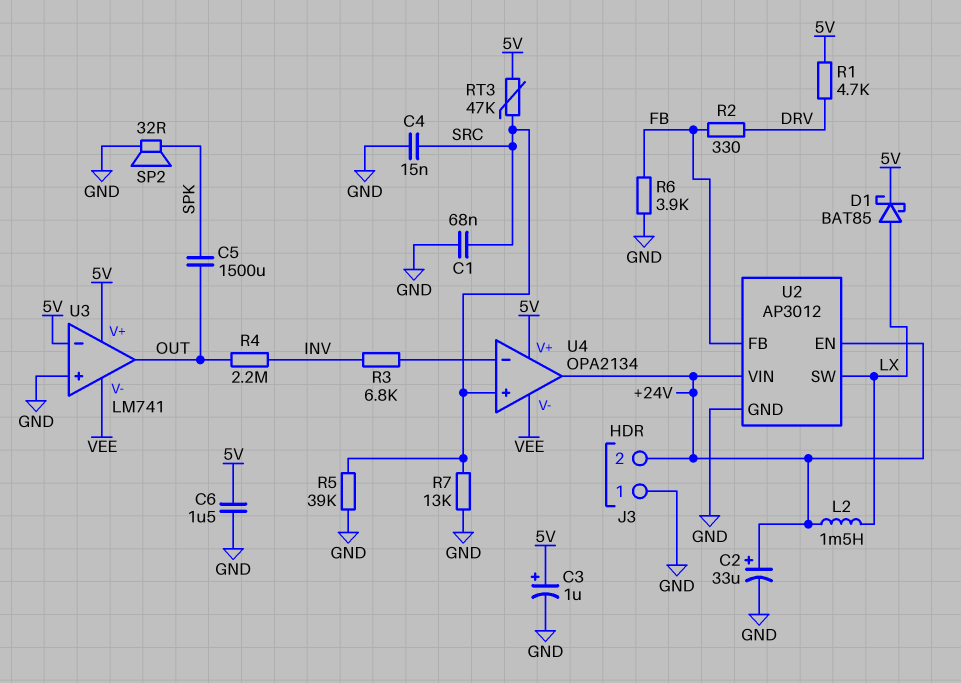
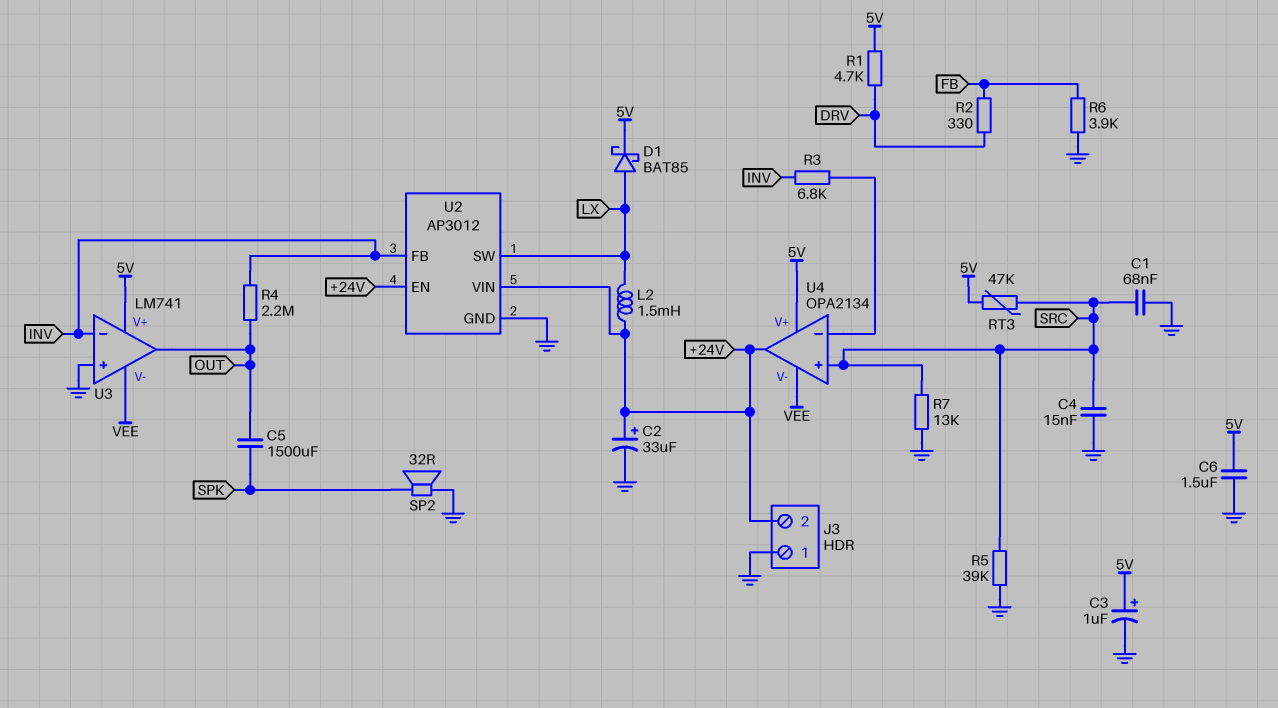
U2 pin FB: FB -> INV
U3 pin in-: 5V -> INV

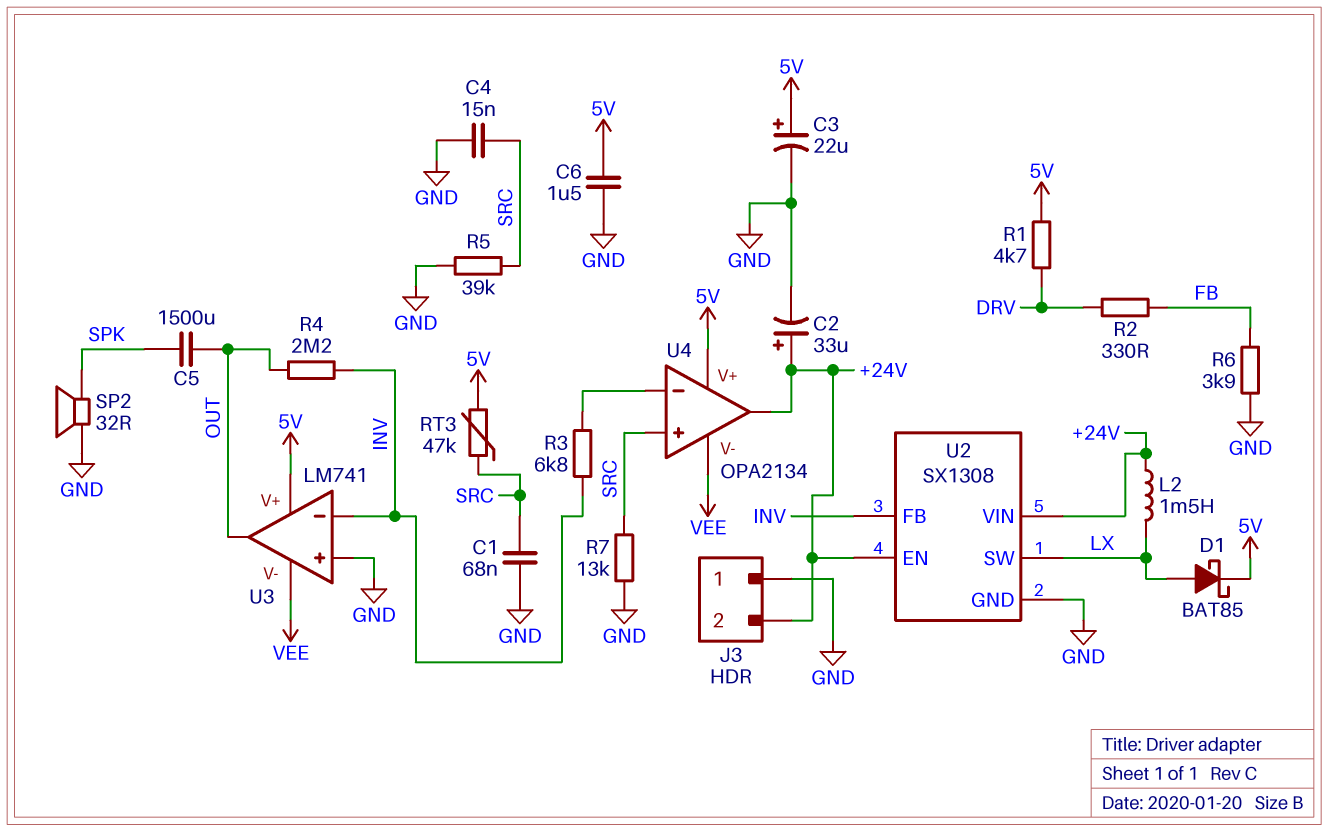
C3: 1uF (plus 5V, minus GND) -> 22uF (plus 5V, minus GND)
U2: AP3012 -> SX1308

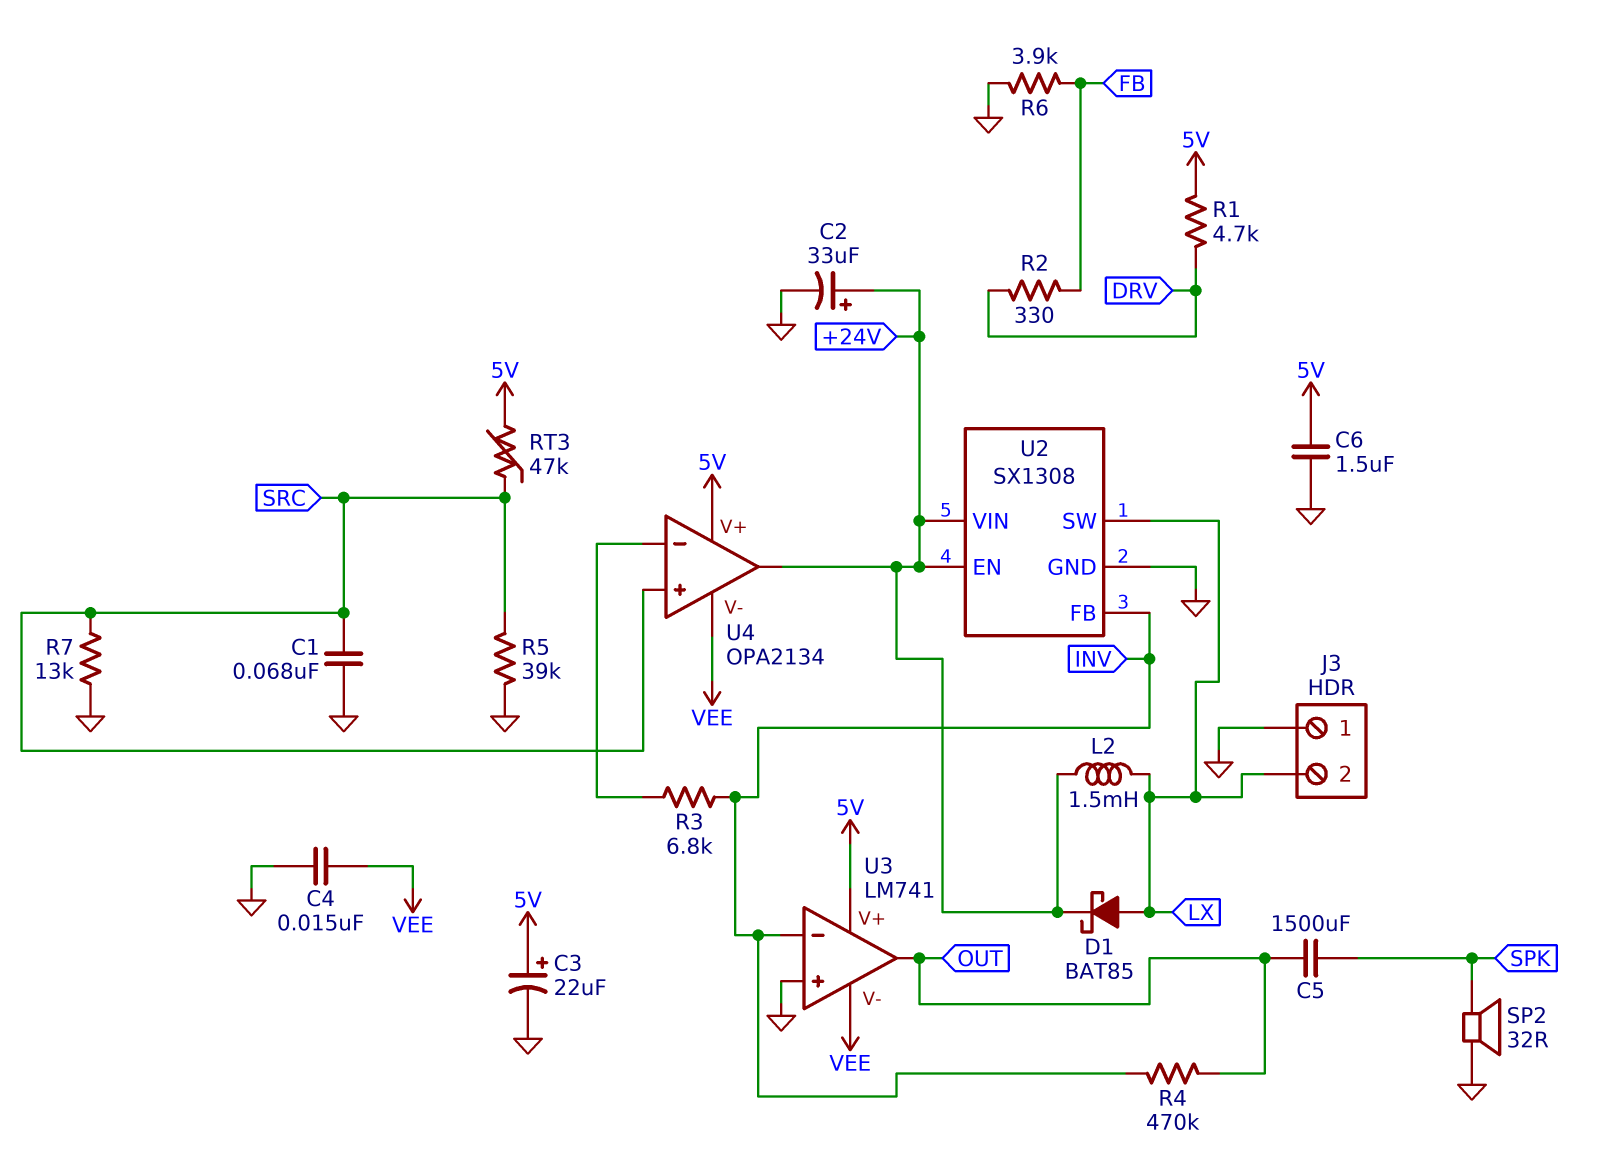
C4: 15nF (GND, SRC) -> 15nF (GND, VEE)
D1: schottky BAT85 (A LX, K 5V) -> schottky BAT85 (A LX, K +24V)
J3 pin 2: +24V -> LX
R4: 2.2M (INV, OUT) -> 470k (INV, OUT)

